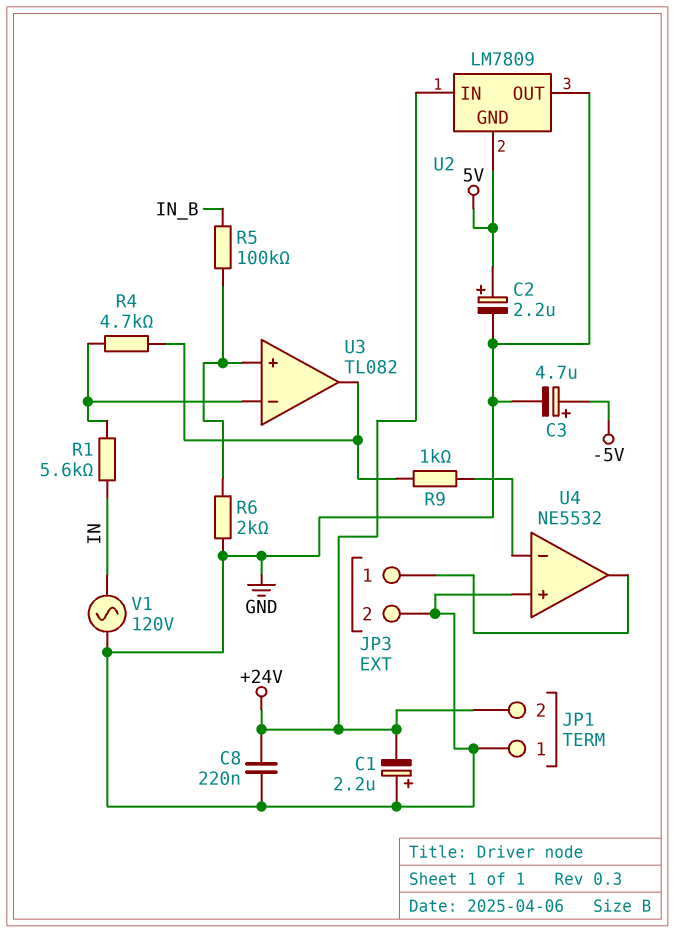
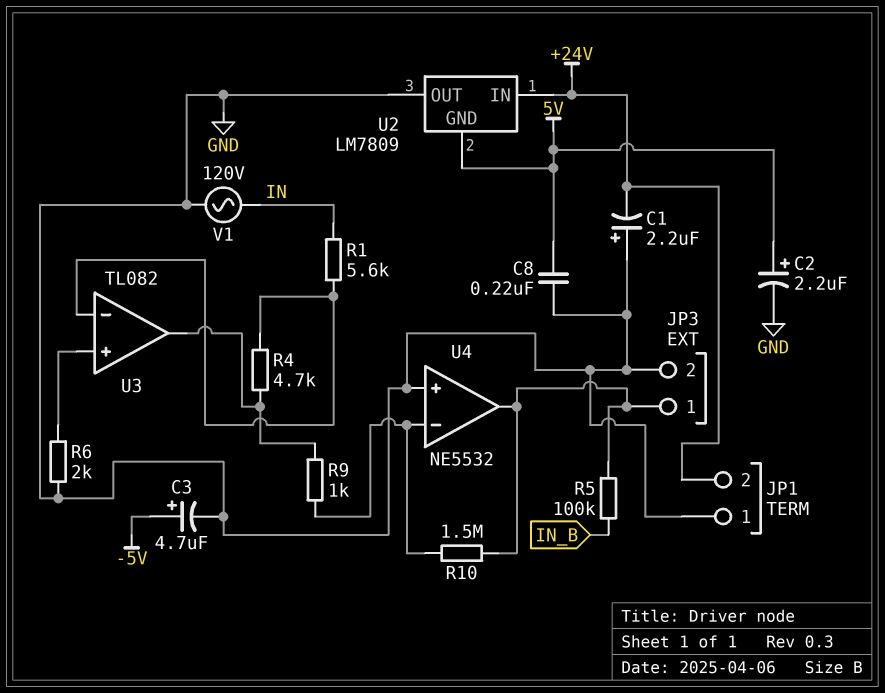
C8: 220nF (+24V, GND) -> 220nF (5V, GND)
R5: 100k (IN_B, U3/in+) -> 100k (IN_B, JP3/1)
R10: none -> 1.5M (JP3/1, U4/in-)

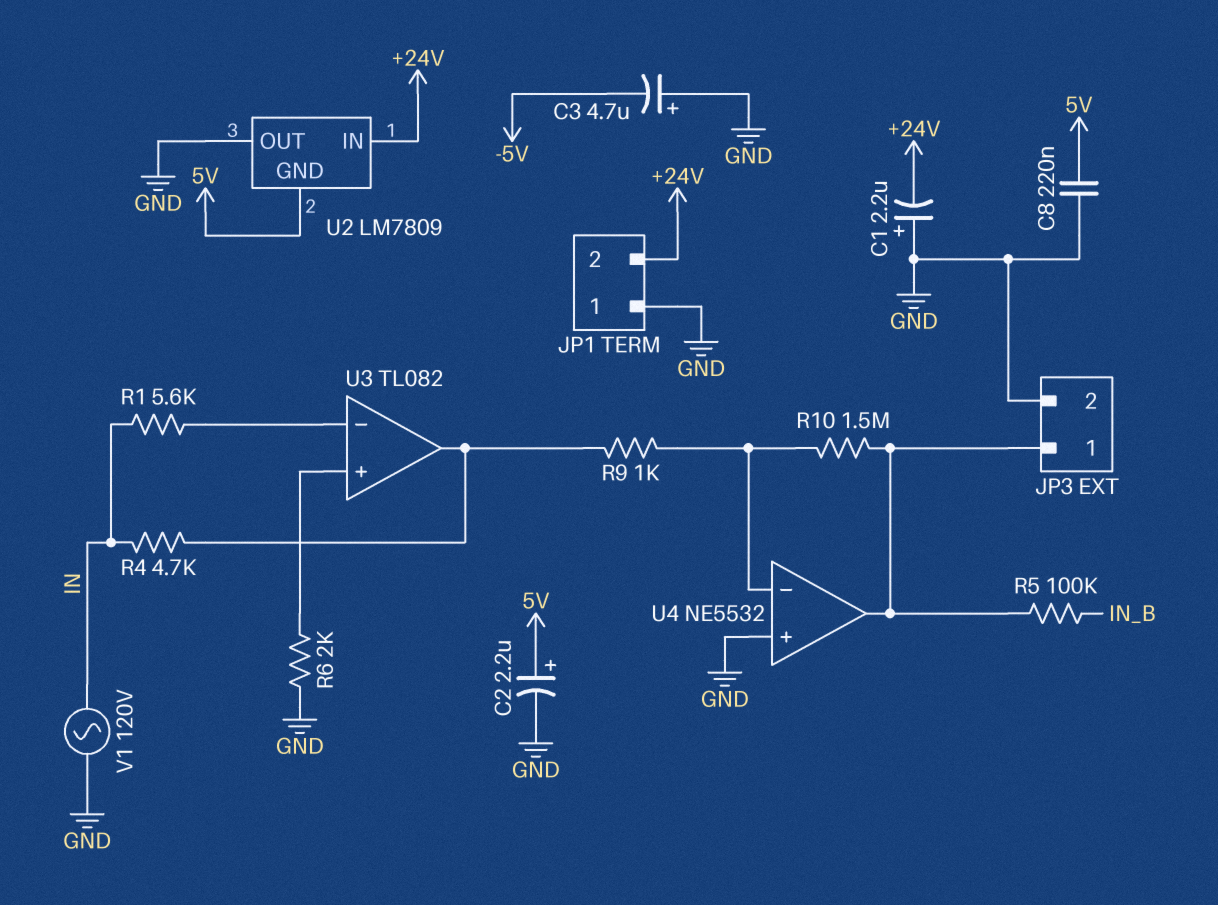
C3: 4.7uF (plus -5V, minus GND) -> 4.7uF (plus GND, minus -5V)
R4: 4.7k (U3/in-, U3/out) -> 4.7k (IN, U3/out)

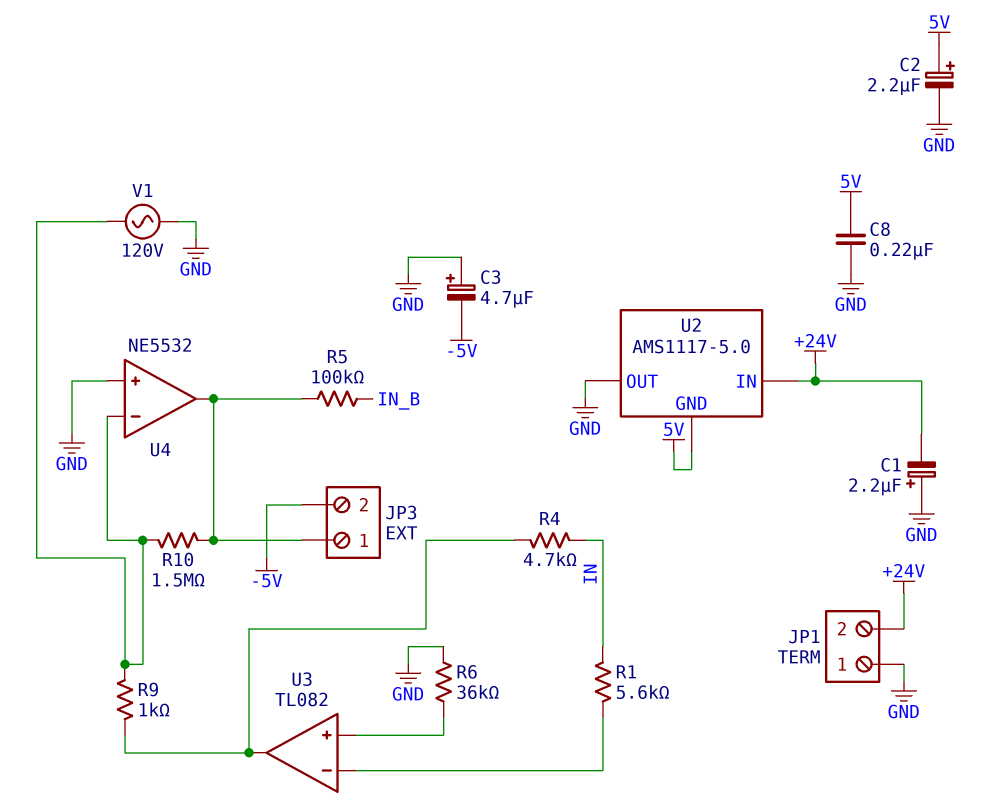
JP3 pin 2: GND -> -5V
R6: 2k (GND, U3/in+) -> 36k (GND, U3/in+)
U2: LM7809 -> AMS1117-5.0
V1: AC 120V (GND, IN) -> AC 120V (GND, U4/in-)

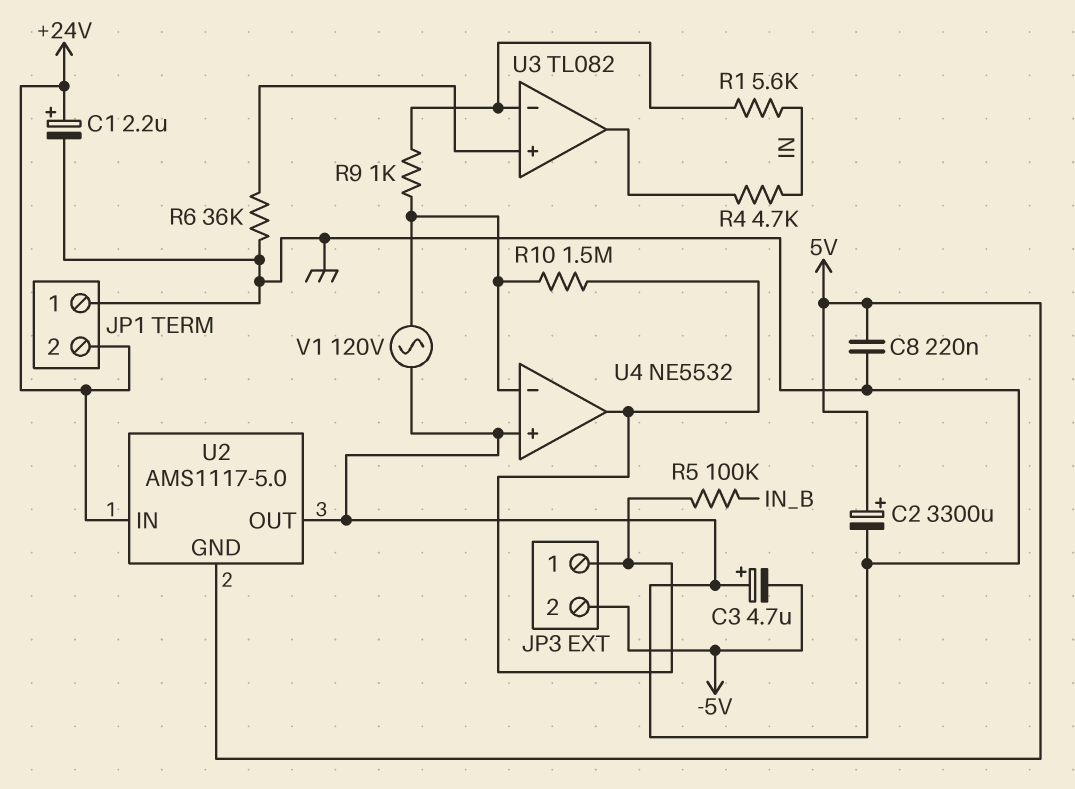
C1: 2.2uF (plus GND, minus +24V) -> 2.2uF (plus +24V, minus GND)
C2: 2.2uF (plus 5V, minus GND) -> 3300uF (plus 5V, minus GND)
R9: 1k (U3/out, U4/in-) -> 1k (U3/in-, U4/in-)

